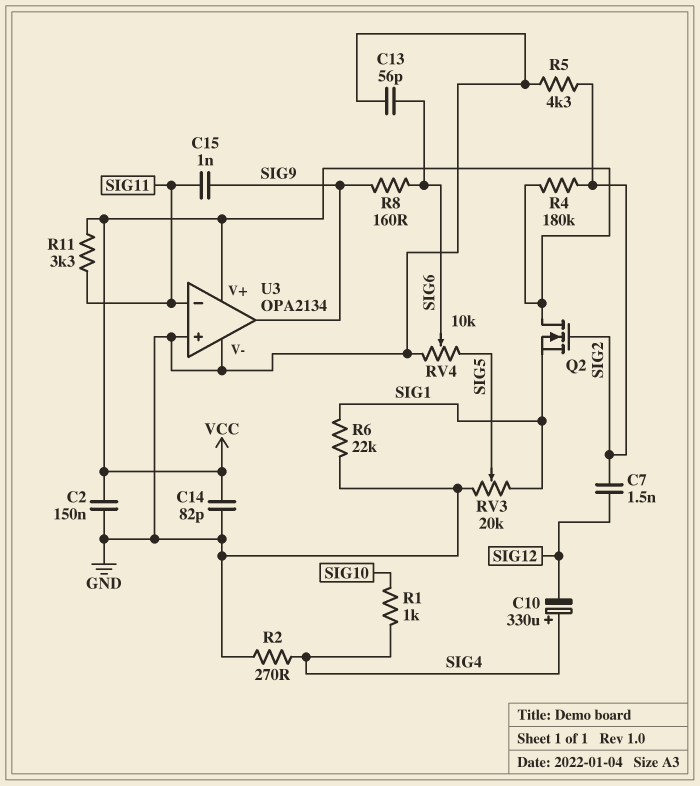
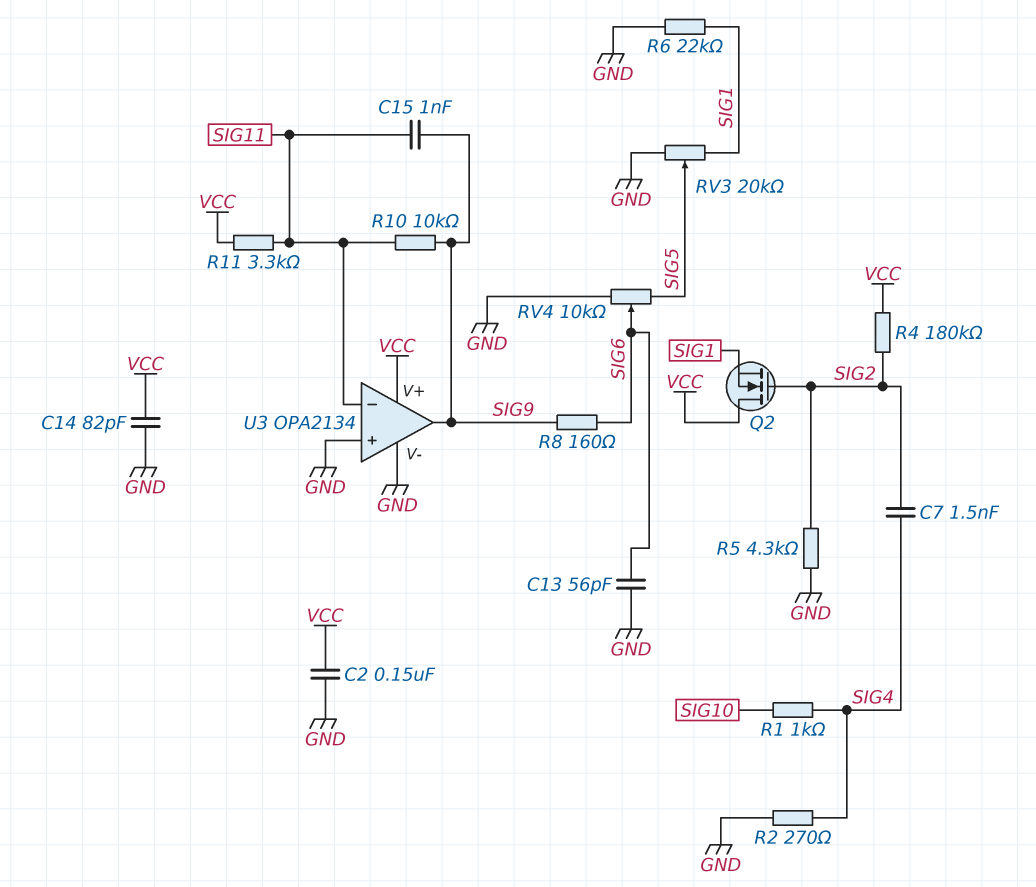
C7: 1.5nF (SIG2, SIG12) -> 1.5nF (SIG2, SIG4)
C10: 330uF (plus SIG4, minus SIG12) -> none
R10: none -> 10k (SIG9, SIG11)

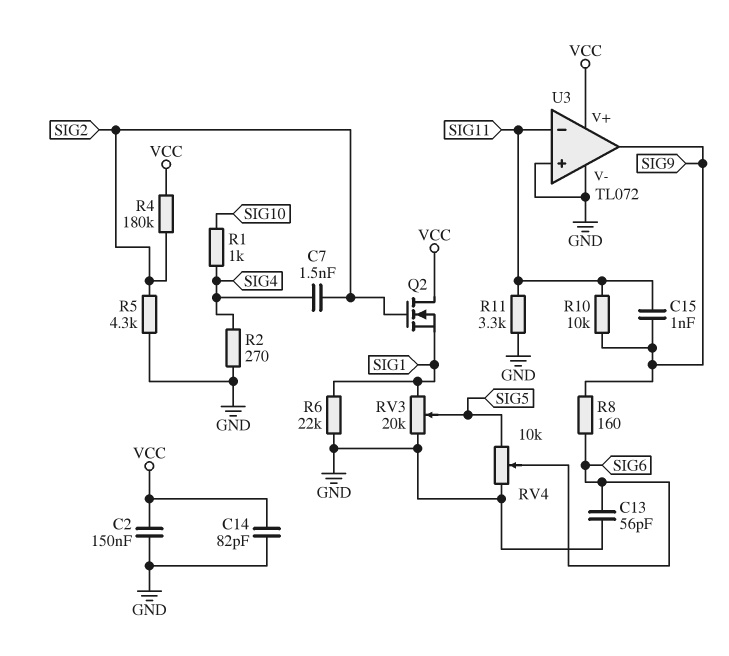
R11: 3.3k (SIG11, VCC) -> 3.3k (GND, SIG11)
U3: OPA2134 -> TL072

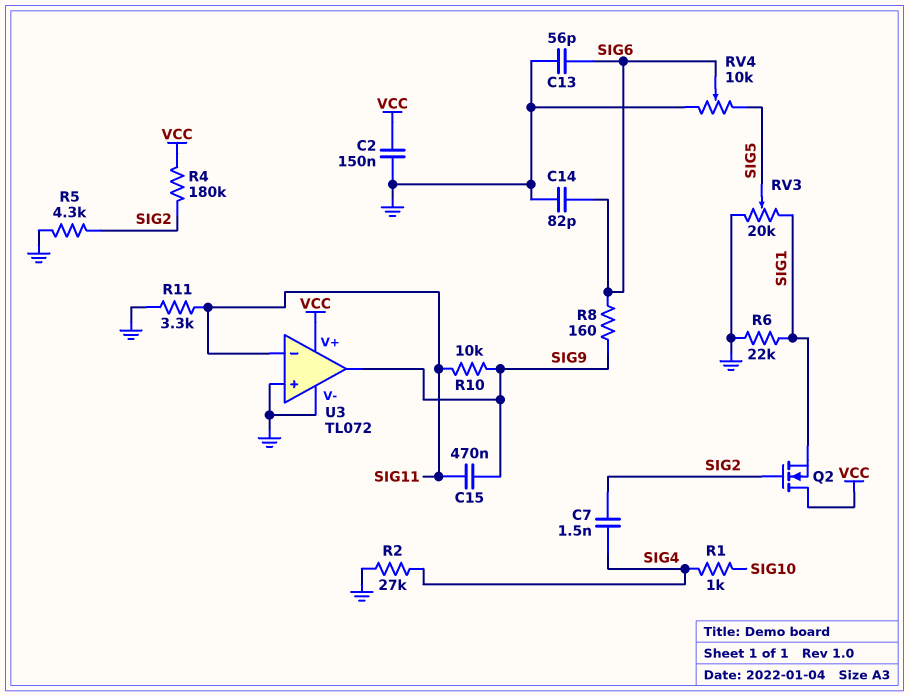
C14: 82pF (GND, VCC) -> 82pF (GND, SIG6)
C15: 1nF (SIG9, SIG11) -> 470nF (SIG9, SIG11)
R2: 270 (GND, SIG4) -> 27k (GND, SIG4)

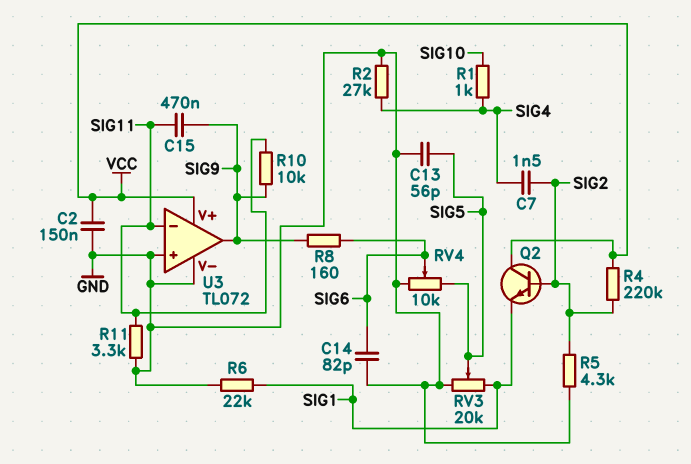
C13: 56pF (GND, SIG6) -> 56pF (GND, SIG5)
Q2: NMOS (G SIG2, D VCC, S SIG1) -> NPN (B SIG2, C VCC, E SIG1)
R4: 180k (SIG2, VCC) -> 220k (SIG2, VCC)

